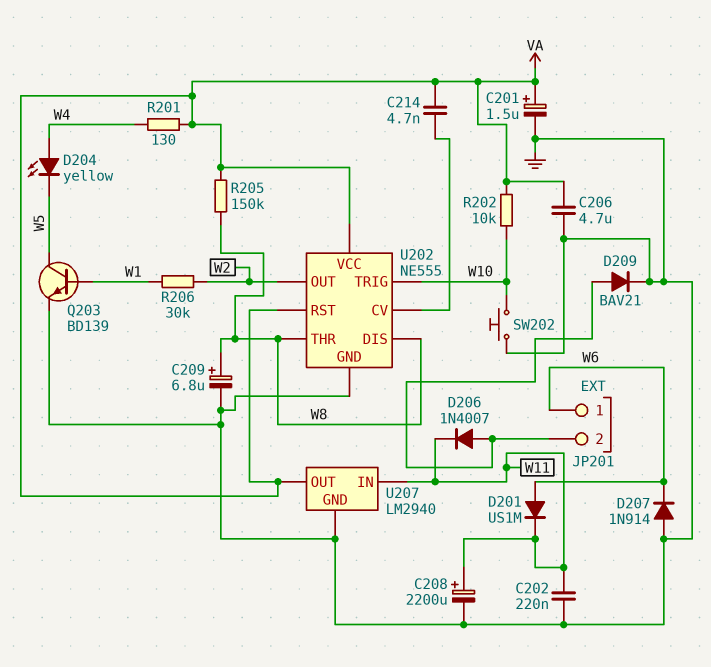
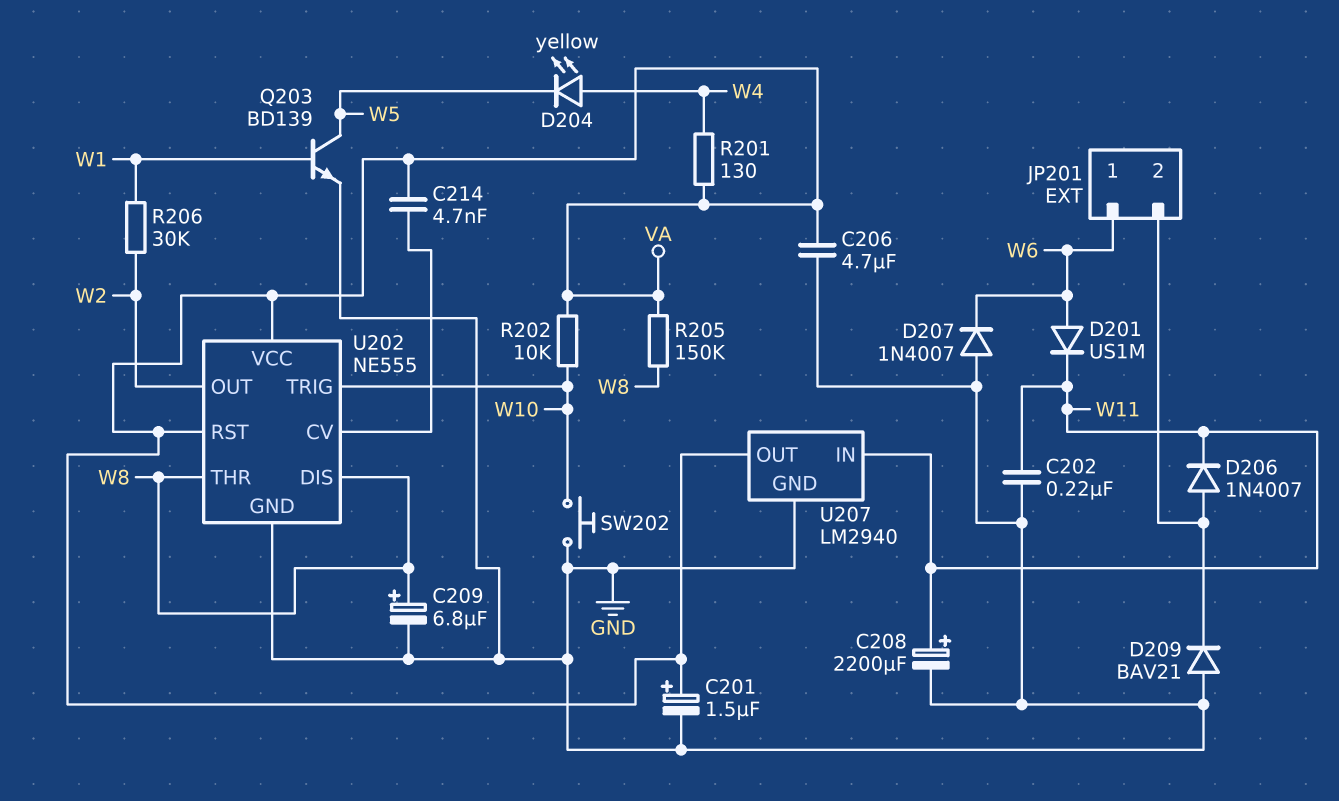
D207: diode 1N914 (A GND, K W6) -> diode 1N4007 (A GND, K W6)
D209: diode BAV21 (A JP201/2, K GND) -> diode BAV21 (A GND, K JP201/2)

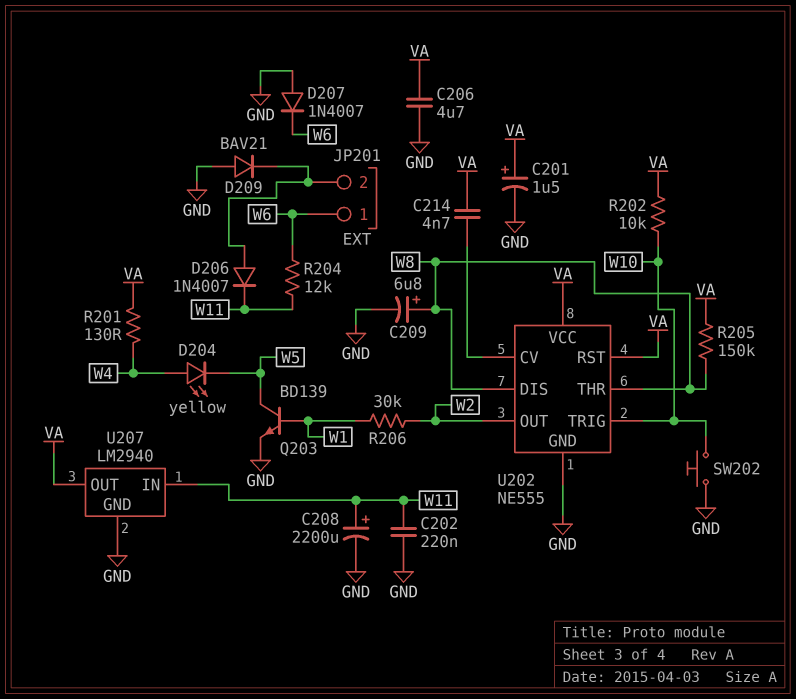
D201: diode US1M (A W6, K W11) -> none
R204: none -> 12k (W6, W11)

